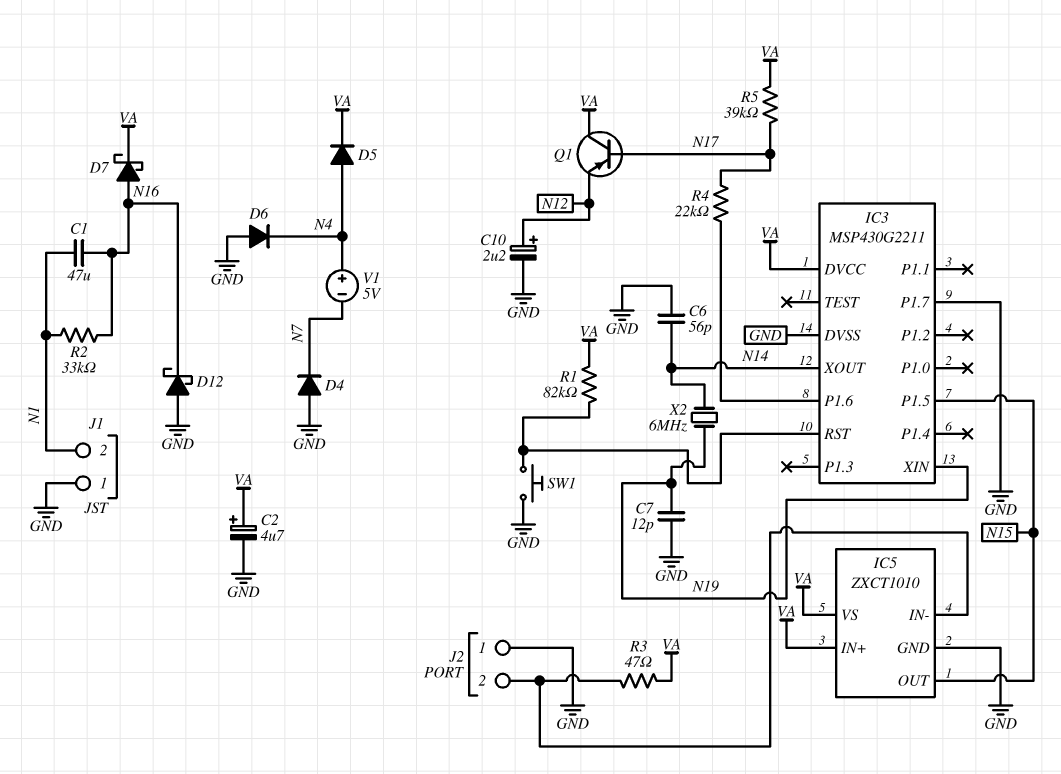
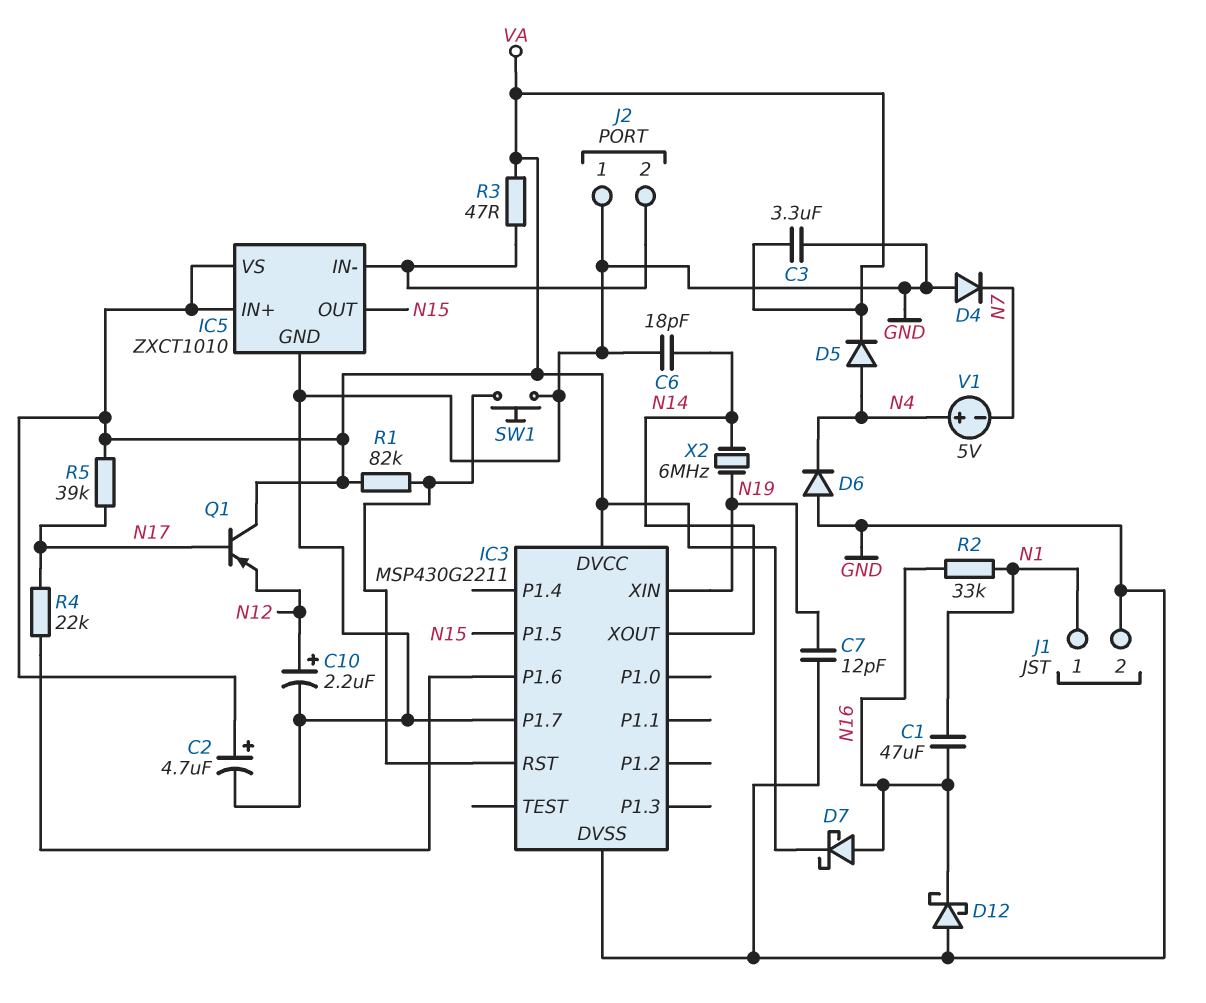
C3: none -> 3.3uF (GND, VA)
C6: 56pF (GND, N14) -> 18pF (GND, N14)
J1 pin 1: GND -> N1
J1 pin 2: N1 -> GND

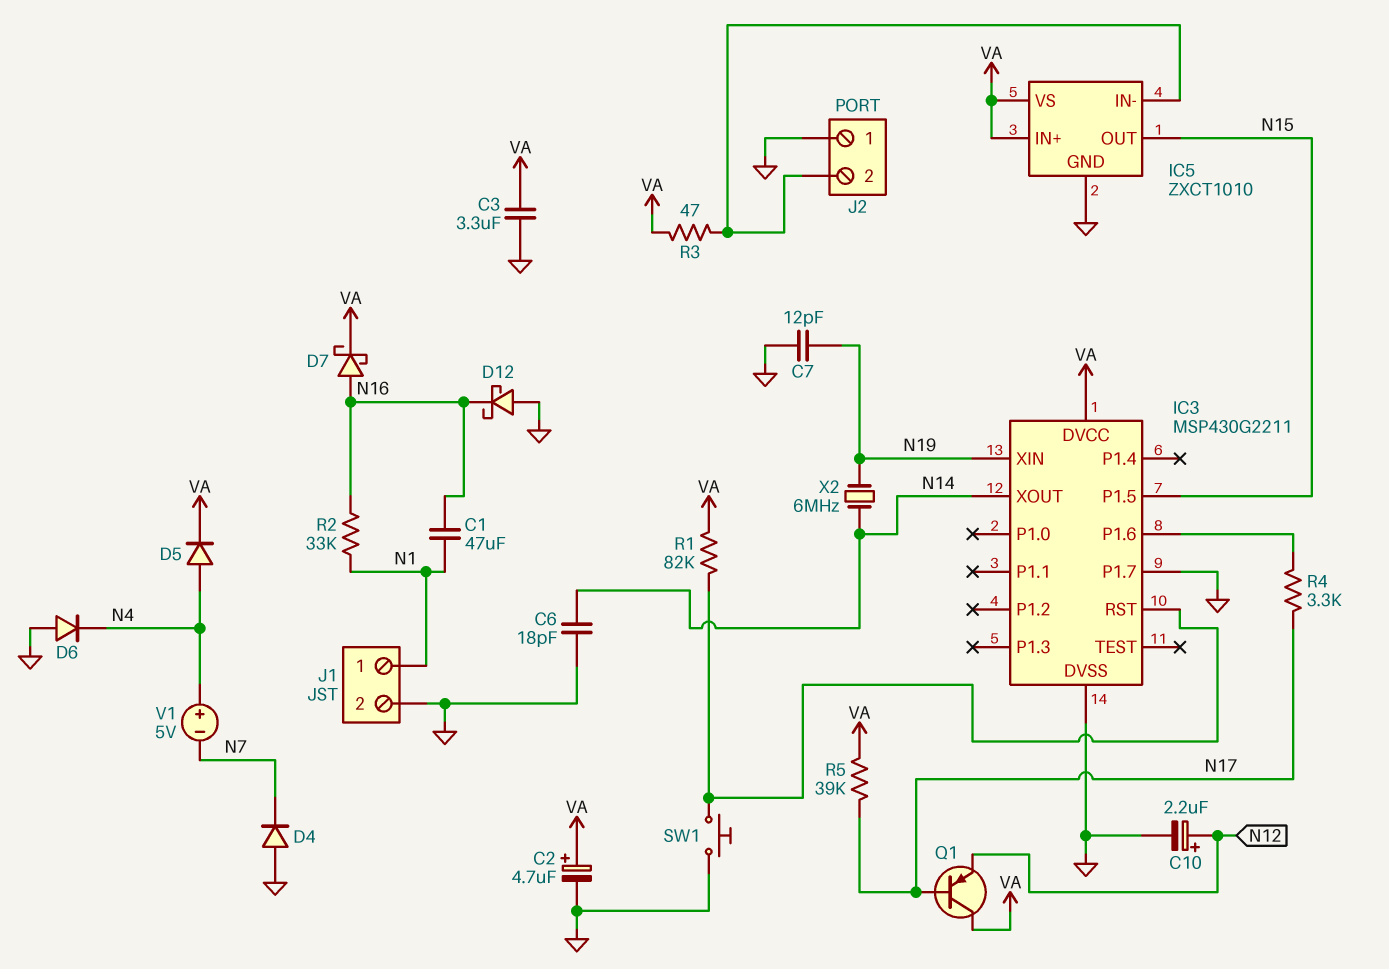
R4: 22k (IC3/P1.6, N17) -> 3.3k (IC3/P1.6, N17)

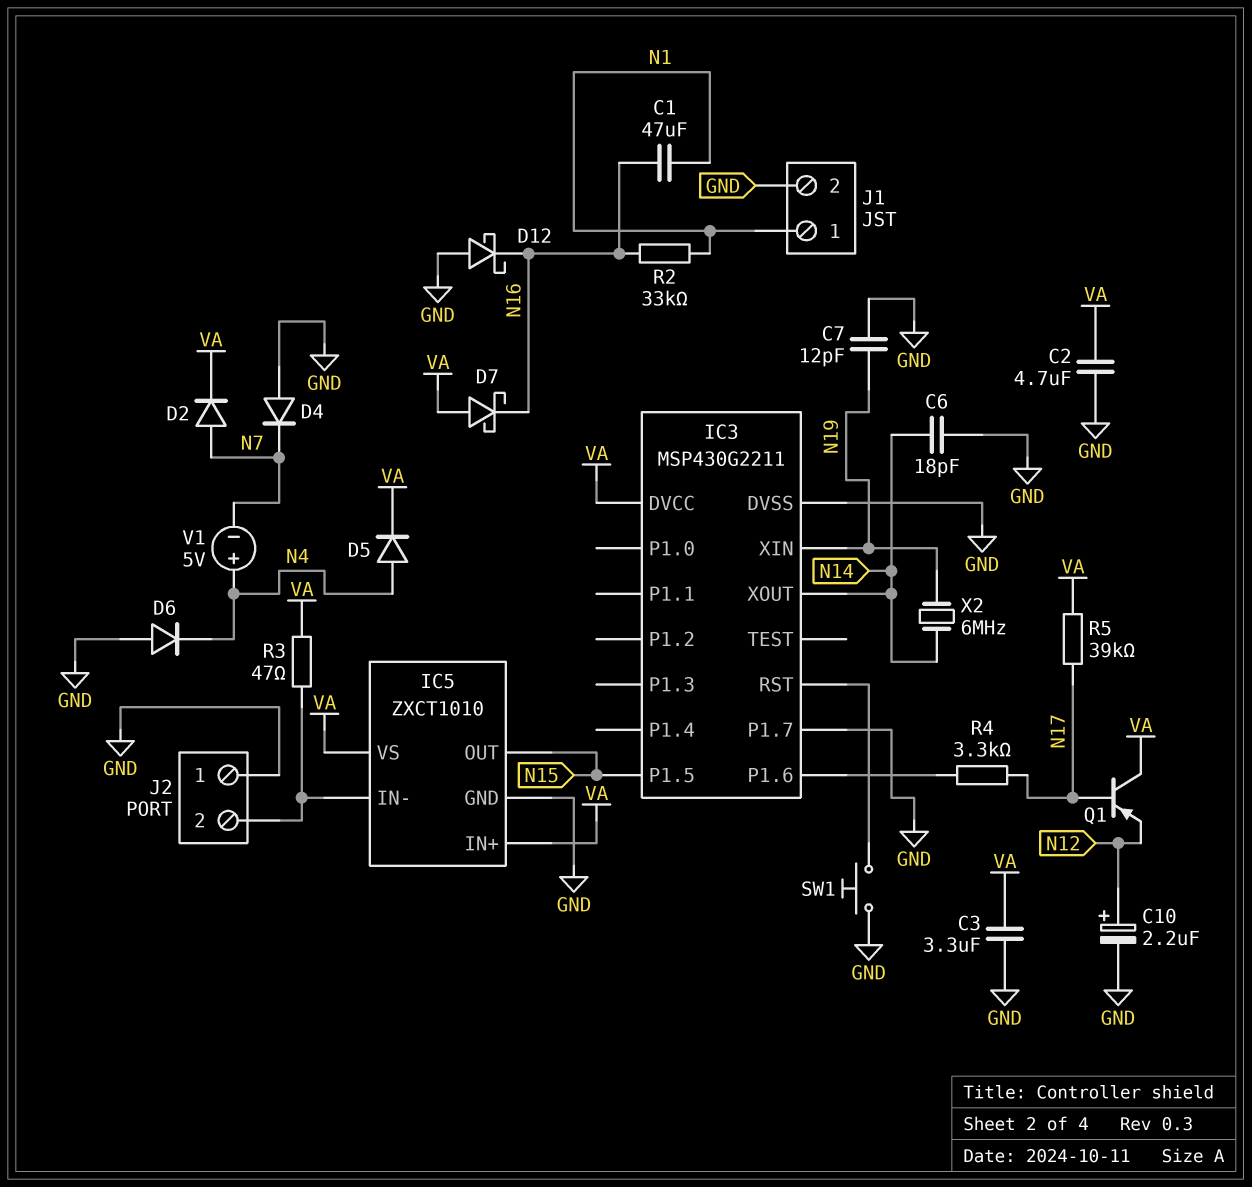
C2: 4.7uF (plus VA, minus GND) -> 4.7uF (GND, VA)
D2: none -> diode (A N7, K VA)
D7: schottky (A N16, K VA) -> schottky (A VA, K N16)
R1: 82k (IC3/RST, VA) -> none

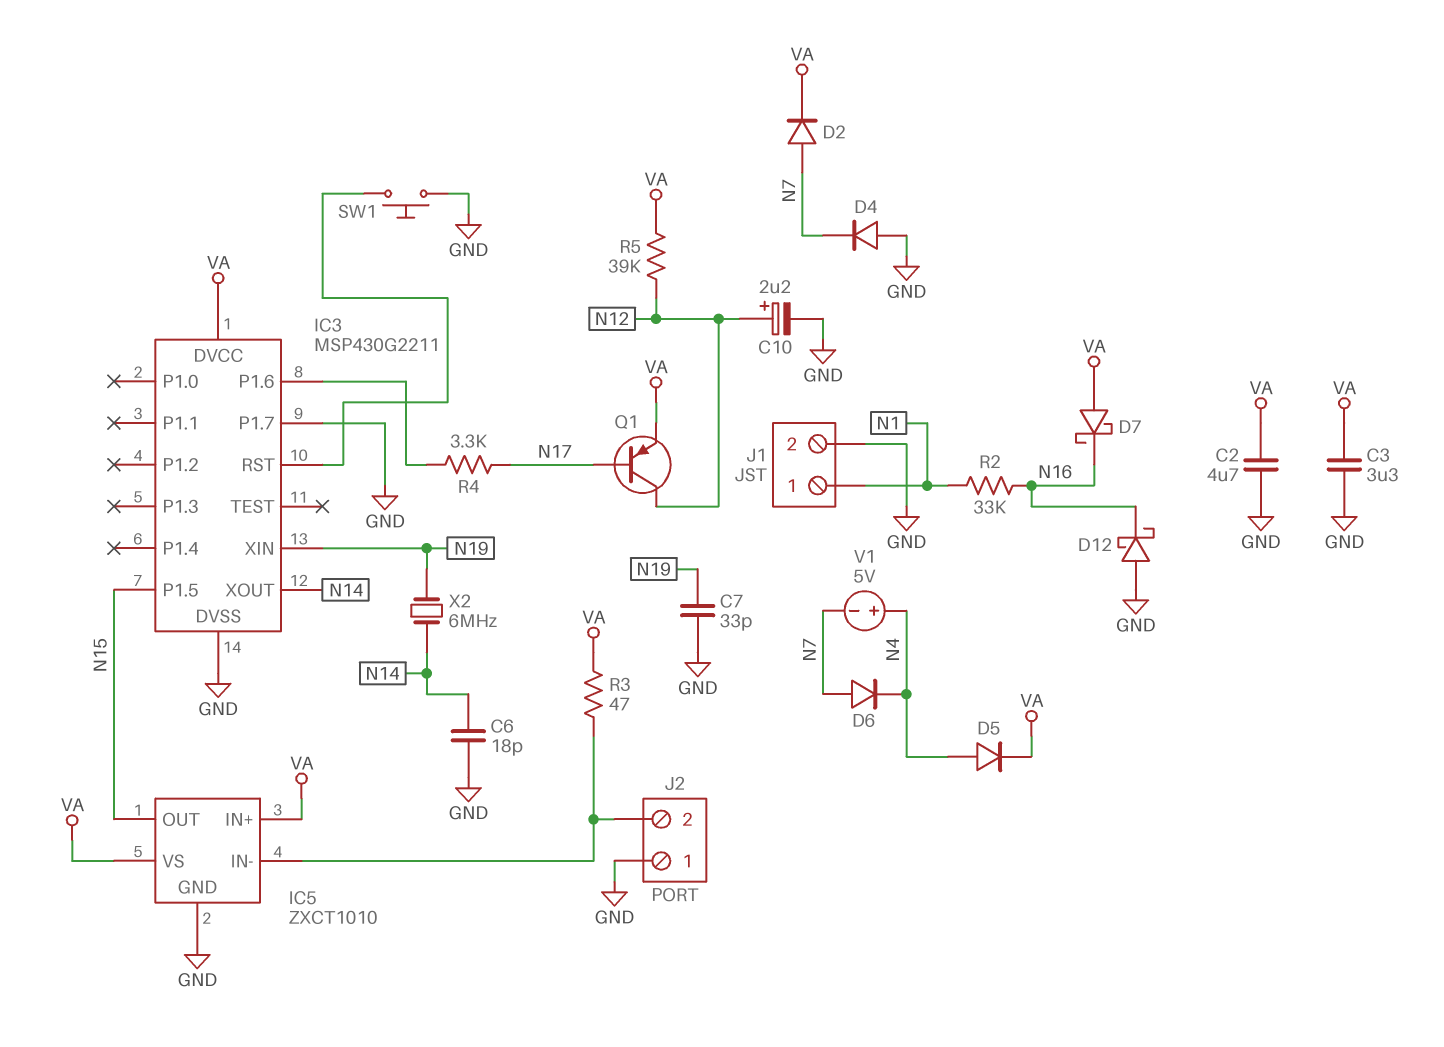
C1: 47uF (N1, N16) -> none
C7: 12pF (GND, N19) -> 33pF (GND, N19)
D6: diode (A GND, K N4) -> diode (A N7, K N4)
Q1: PNP (B N17, C VA, E N12) -> PNP (B N17, C N12, E VA)
R5: 39k (N17, VA) -> 39k (N12, VA)

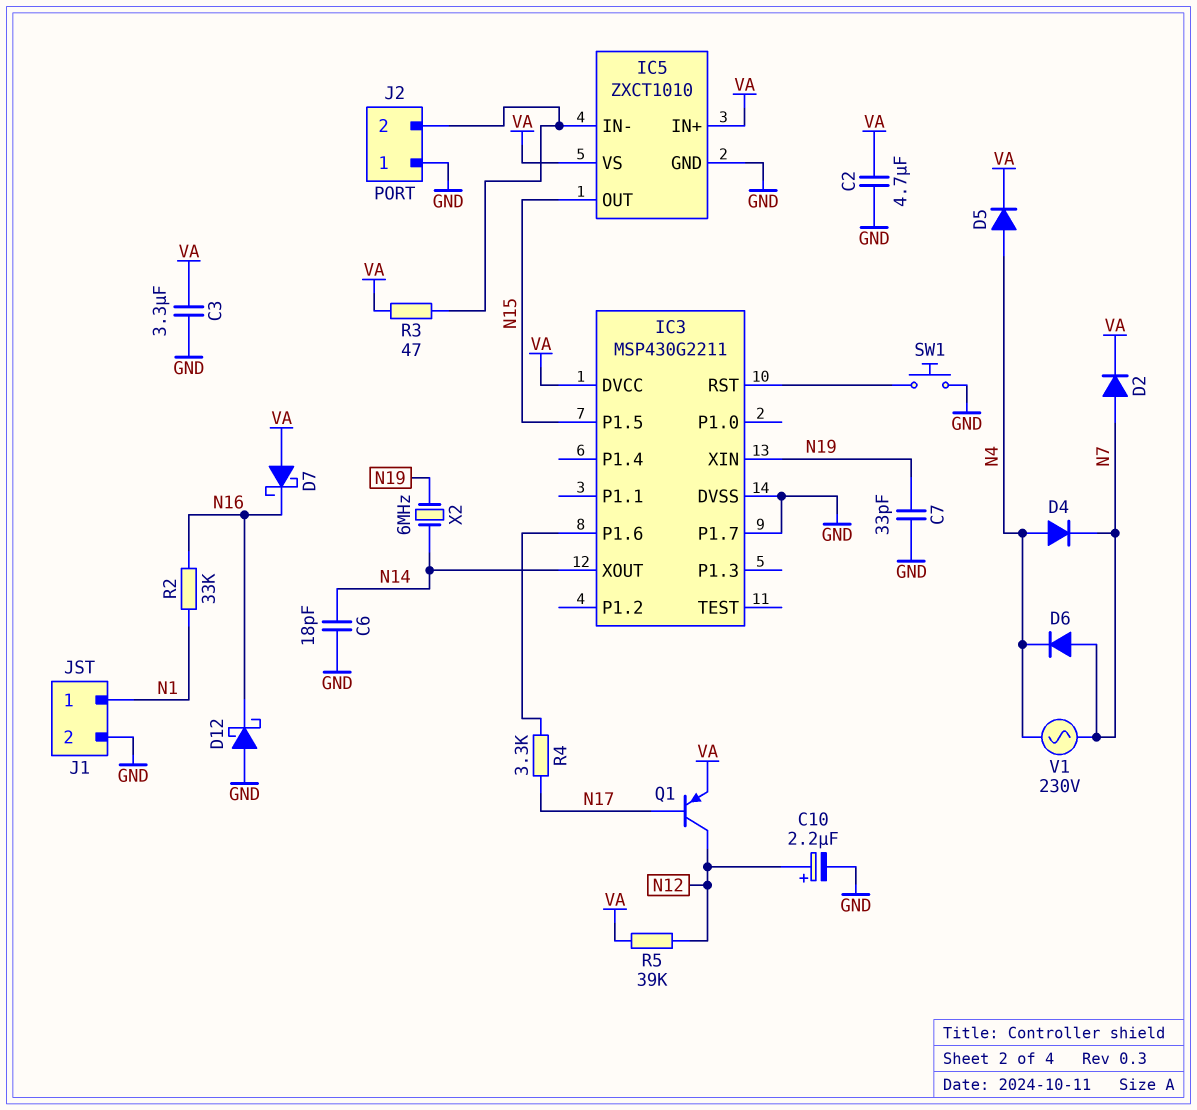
D4: diode (A GND, K N7) -> diode (A N4, K N7)
V1: 5V (plus N4, minus N7) -> AC 230V (N4, N7)

